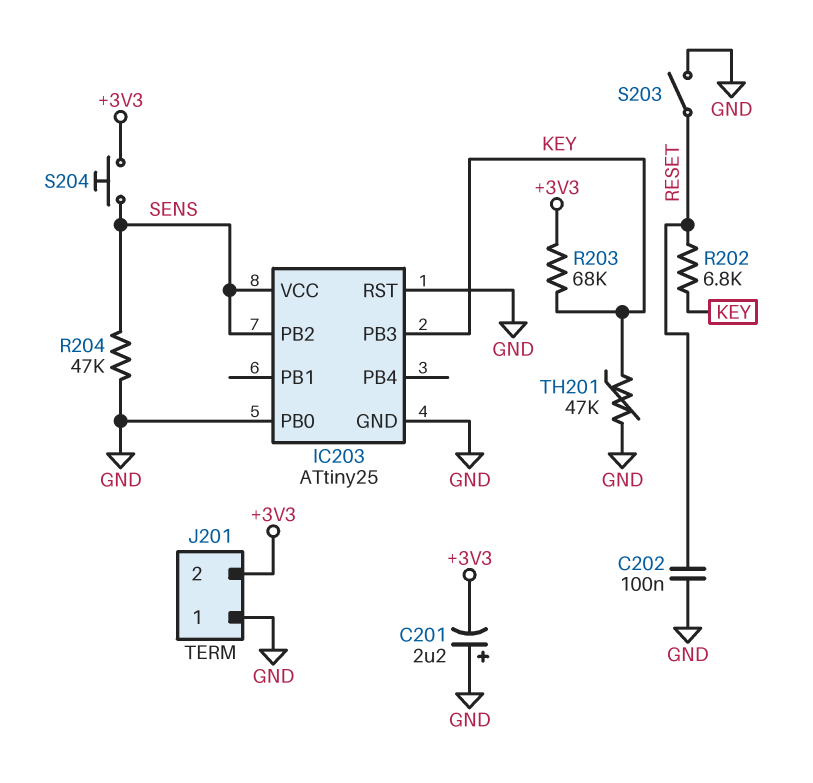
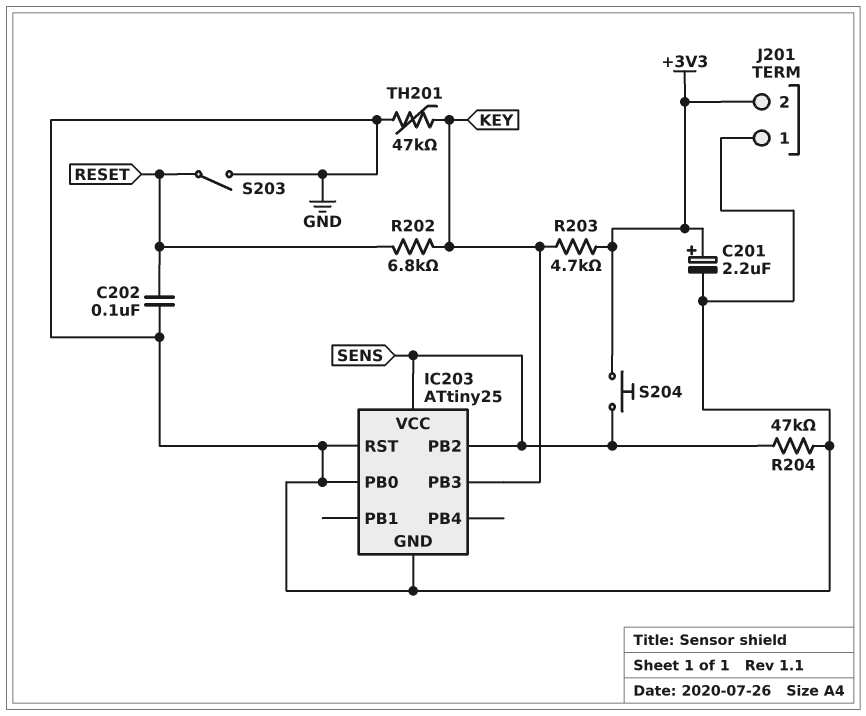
C201: 2.2uF (plus GND, minus +3V3) -> 2.2uF (plus +3V3, minus GND)
R203: 68k (+3V3, KEY) -> 4.7k (+3V3, KEY)

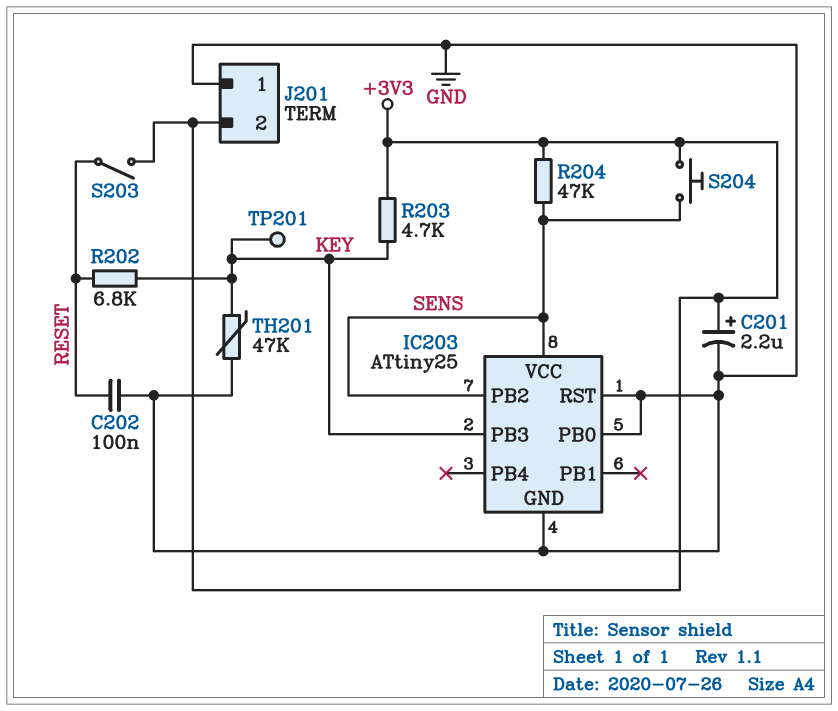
R204: 47k (GND, SENS) -> 47k (+3V3, SENS)
S203: switch (GND, RESET) -> switch (+3V3, RESET)
TP201: none -> test point (KEY)

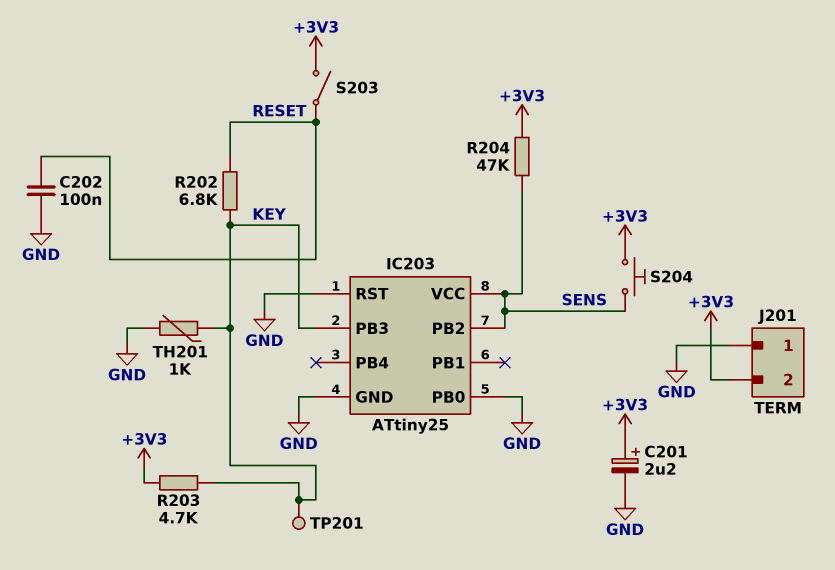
TH201: 47k (GND, KEY) -> 1k (GND, KEY)

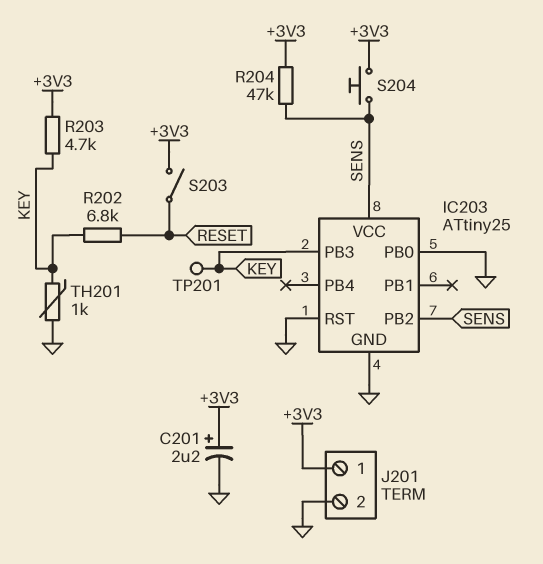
C202: 100nF (GND, RESET) -> none
J201 pin 1: GND -> +3V3
J201 pin 2: +3V3 -> GND

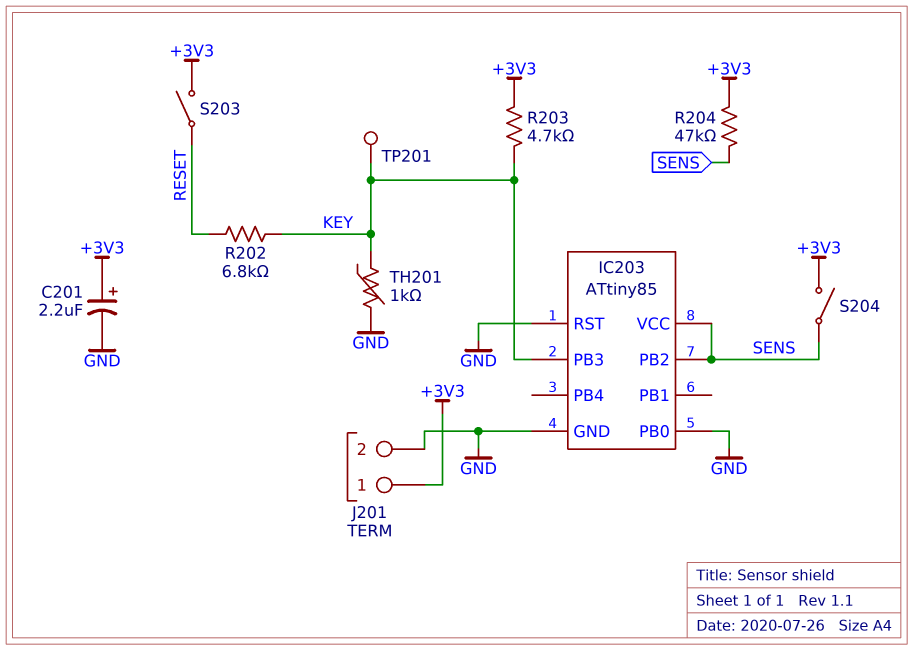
IC203: ATtiny25 -> ATtiny85
S204: button (+3V3, SENS) -> switch (+3V3, SENS)

